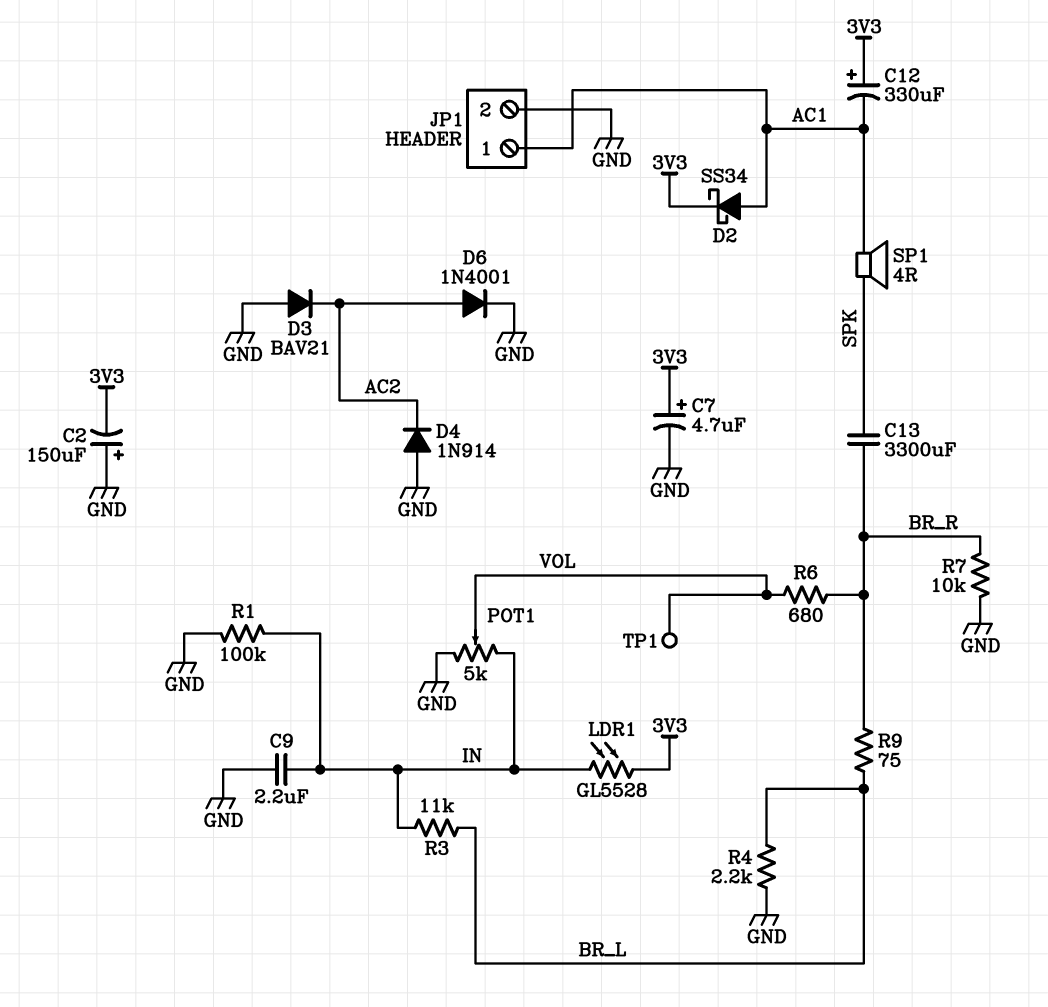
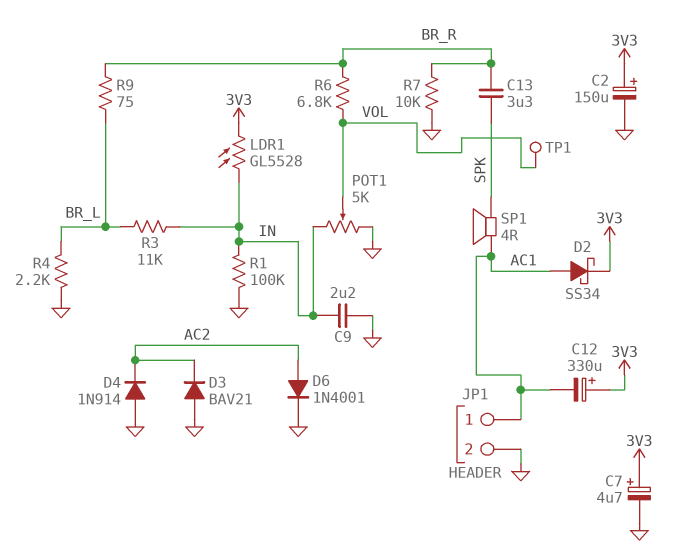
C2: 150uF (plus GND, minus 3V3) -> 150uF (plus 3V3, minus GND)
C13: 3300uF (BR_R, SPK) -> 3.3uF (BR_R, SPK)
R6: 680 (BR_R, VOL) -> 6.8k (BR_R, VOL)

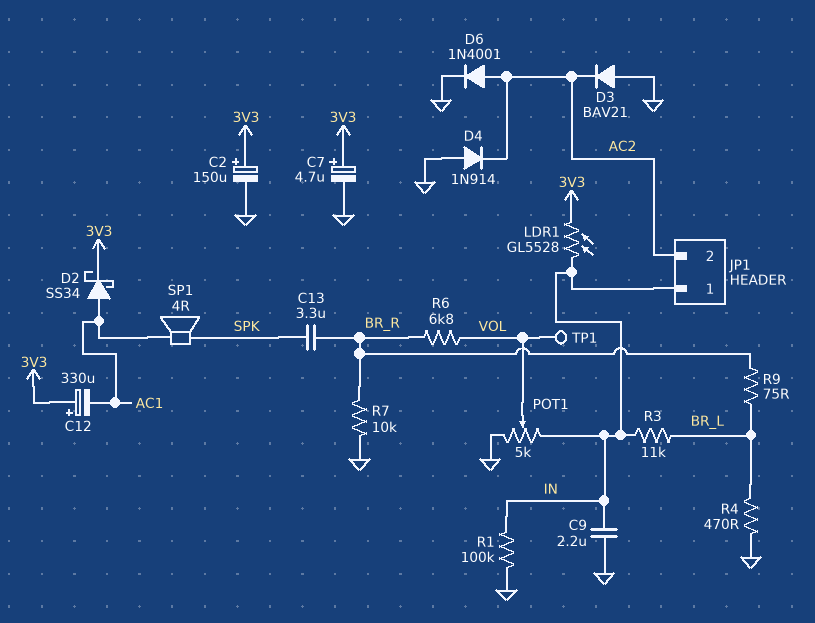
JP1 pin 1: AC1 -> IN
JP1 pin 2: GND -> AC2
R4: 2.2k (BR_L, GND) -> 470 (BR_L, GND)

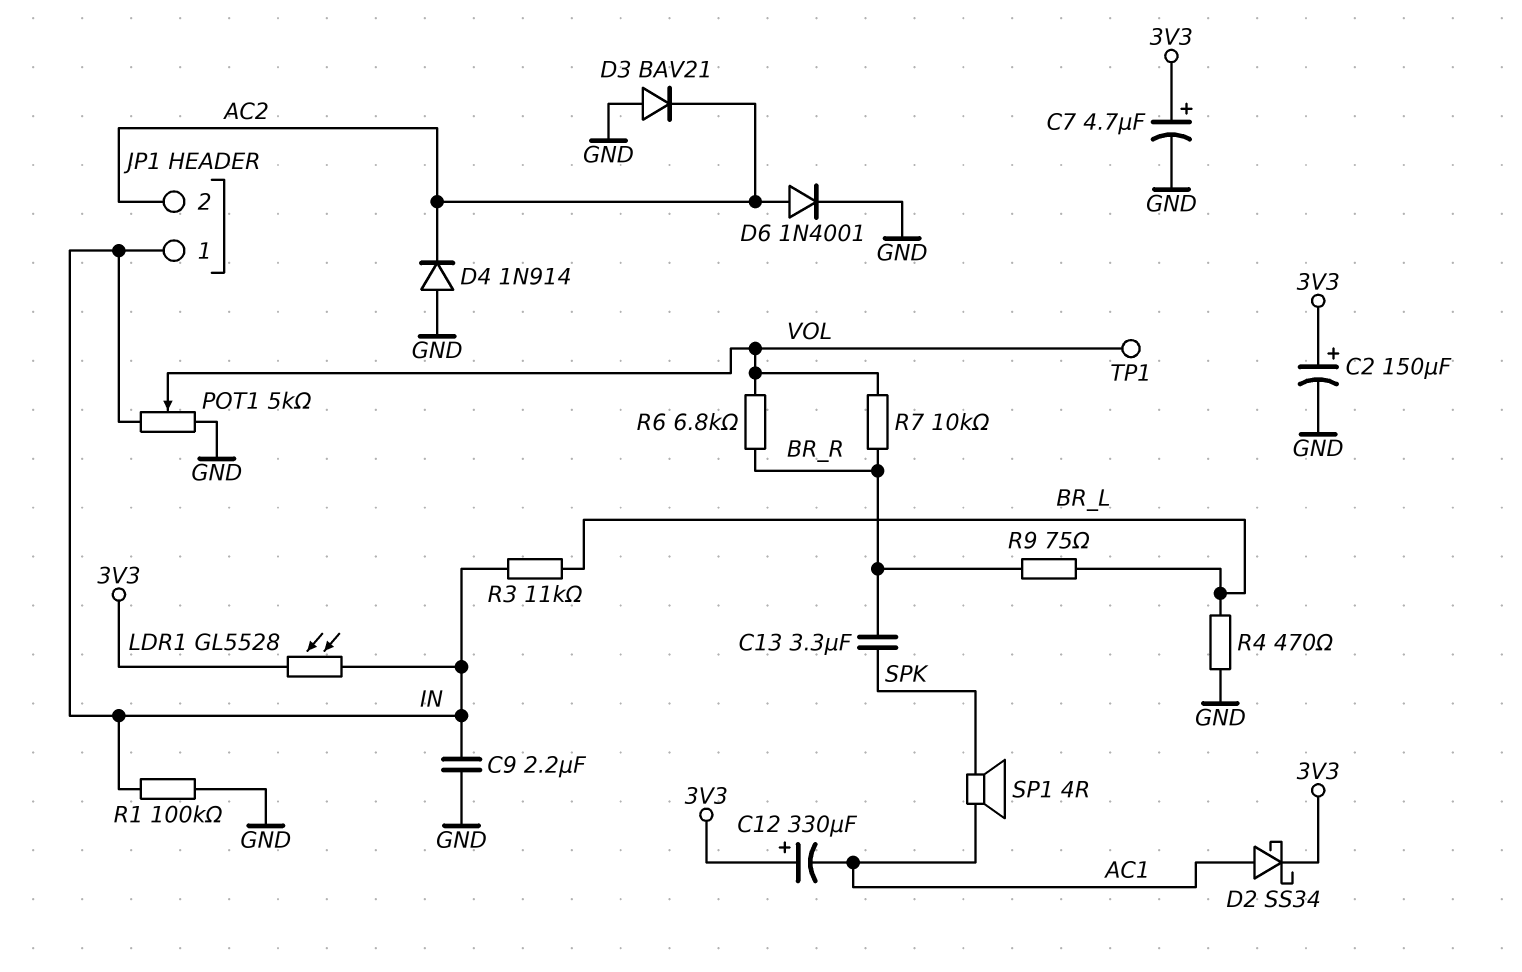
R7: 10k (BR_R, GND) -> 10k (BR_R, VOL)

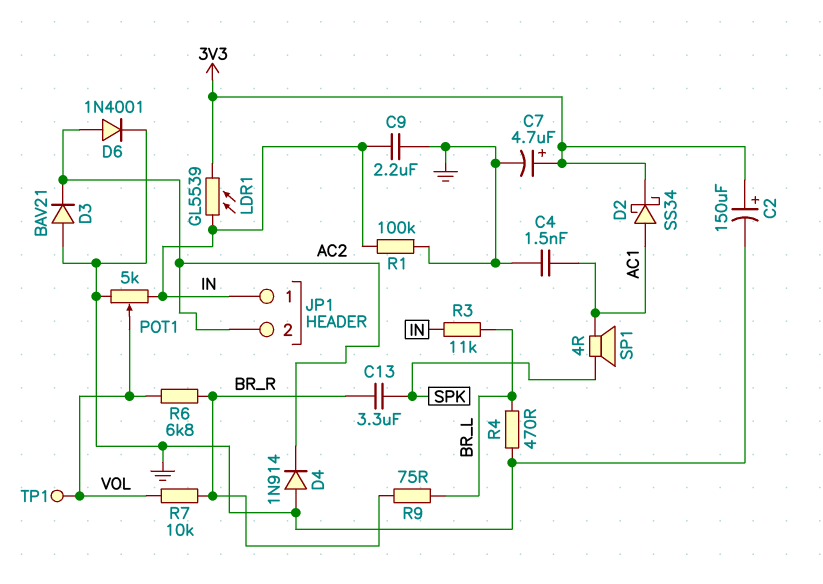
C4: none -> 1.5nF (AC1, GND)
C12: 330uF (plus 3V3, minus AC1) -> none
LDR1: GL5528 (3V3, IN) -> GL5539 (3V3, IN)

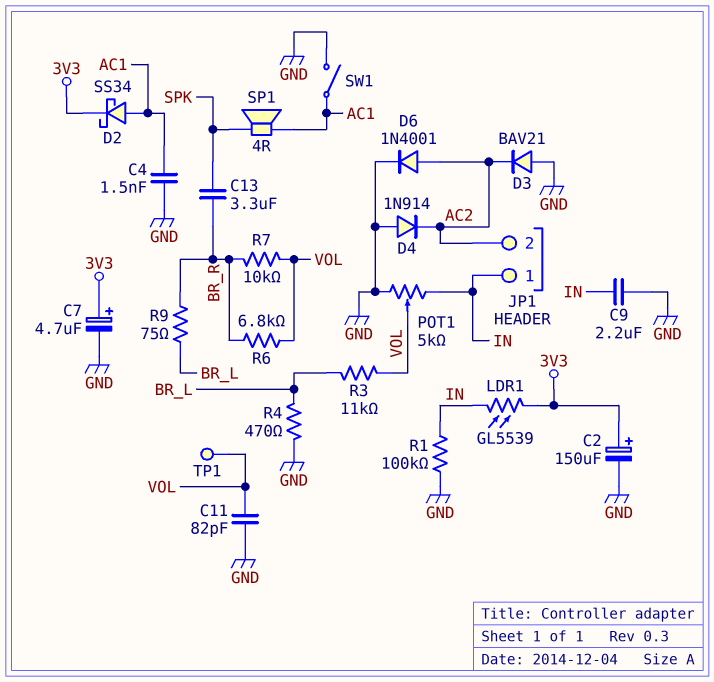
C11: none -> 82pF (GND, VOL)
R3: 11k (BR_L, IN) -> 11k (BR_L, VOL)
SW1: none -> switch (AC1, GND)

